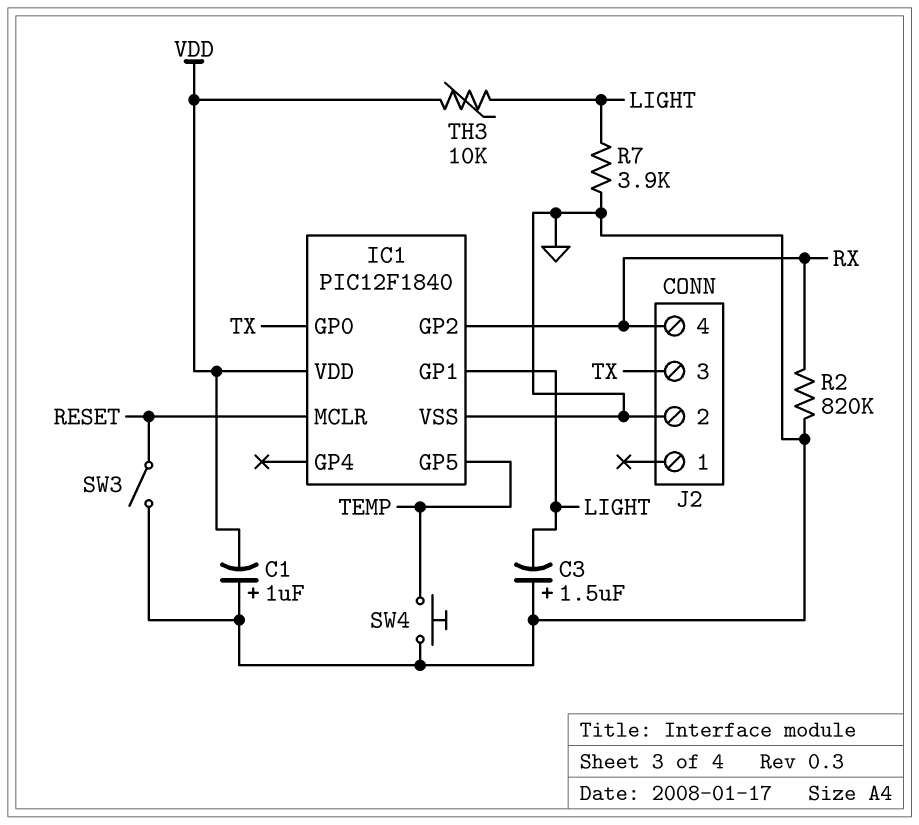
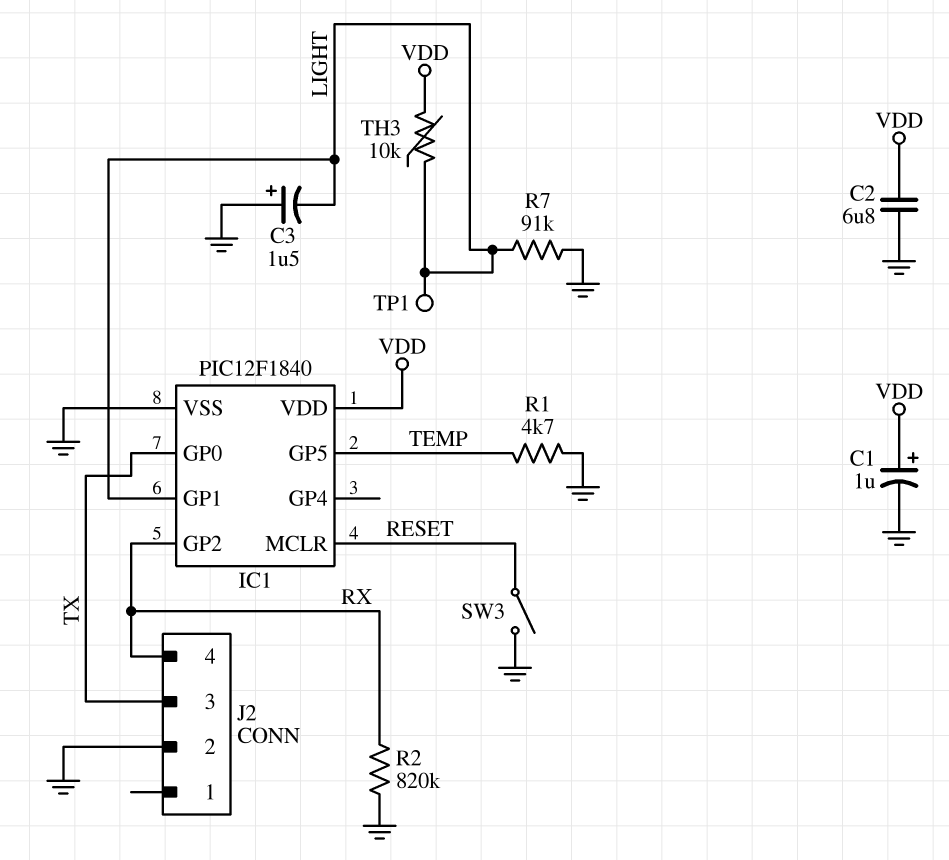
C1: 1uF (plus GND, minus VDD) -> 1uF (plus VDD, minus GND)
C2: none -> 6.8uF (GND, VDD)
R1: none -> 4.7k (GND, TEMP)
R7: 3.9k (GND, LIGHT) -> 91k (GND, LIGHT)
SW4: button (GND, TEMP) -> none
TP1: none -> test point (LIGHT)

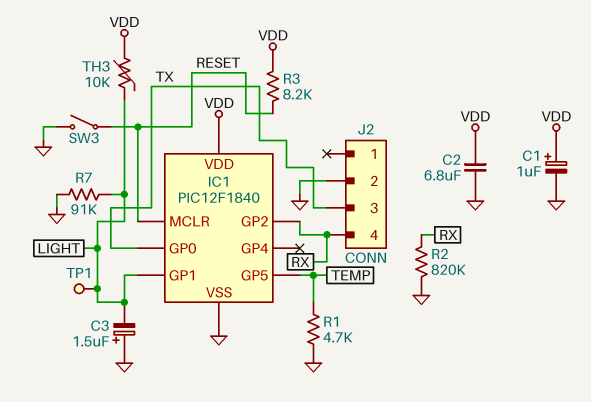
R3: none -> 8.2k (RESET, VDD)

